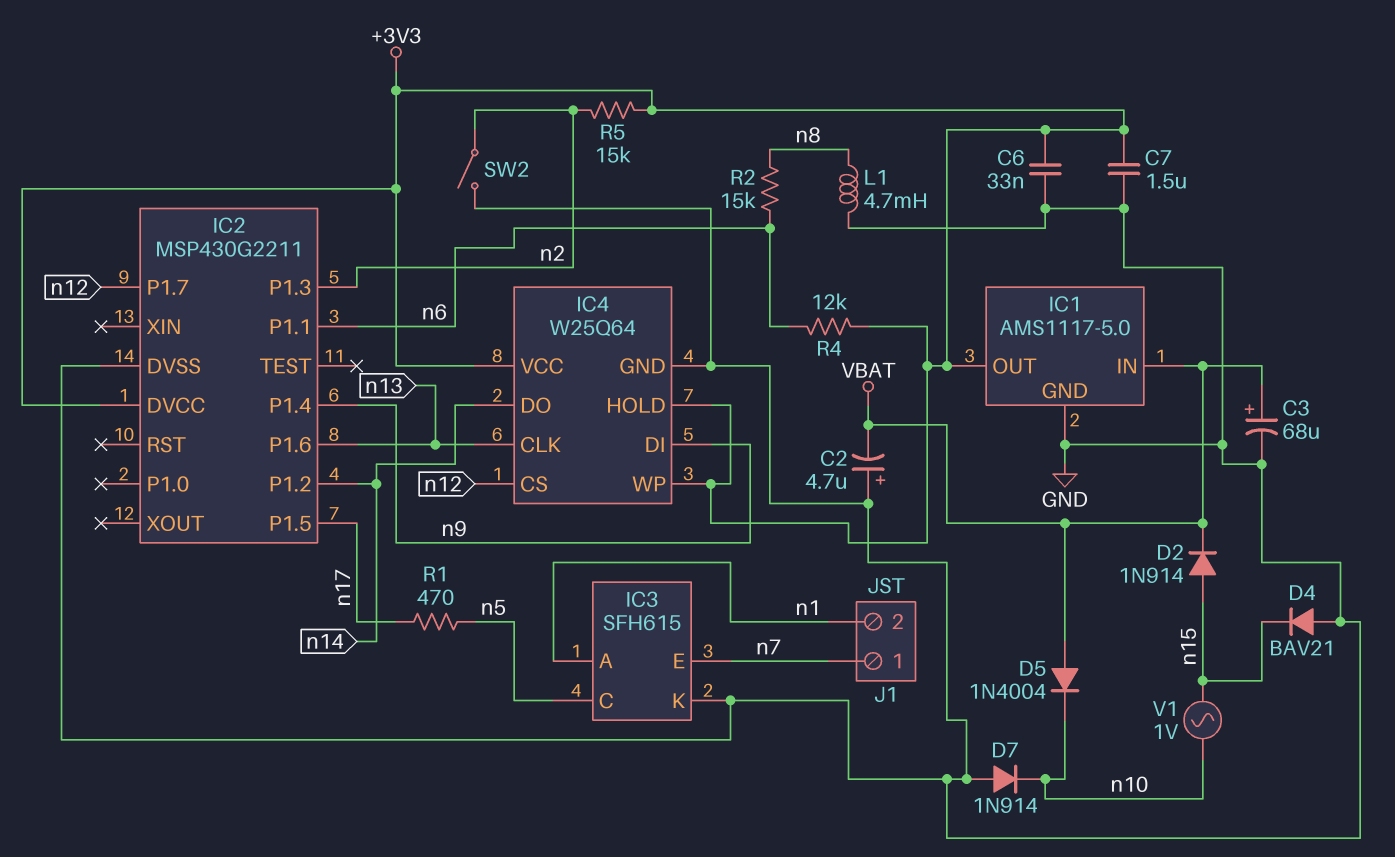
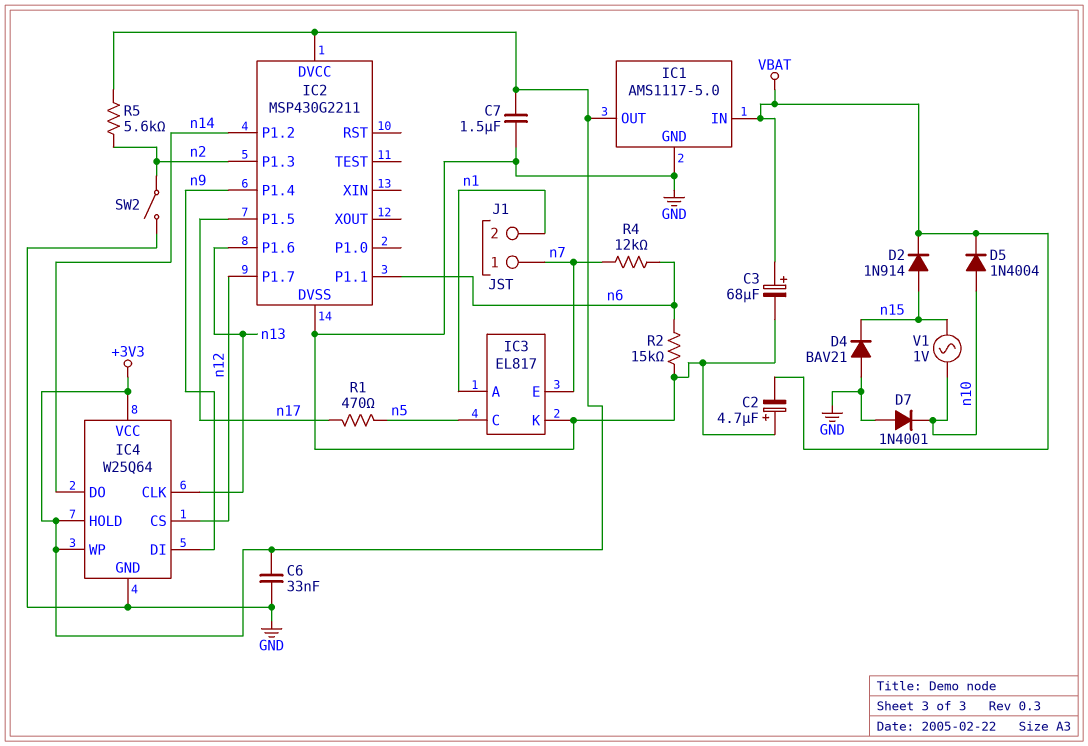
D5: diode 1N4004 (A VBAT, K n10) -> diode 1N4004 (A n10, K VBAT)
D7: diode 1N914 (A GND, K n10) -> diode 1N4001 (A GND, K n10)
IC3: SFH615 -> EL817
L1: 4.7mH (GND, n8) -> none
R2: 15k (n6, n8) -> 15k (GND, n6)
R4: 12k (+3V3, n6) -> 12k (n6, n7)
R5: 15k (+3V3, n2) -> 5.6k (+3V3, n2)

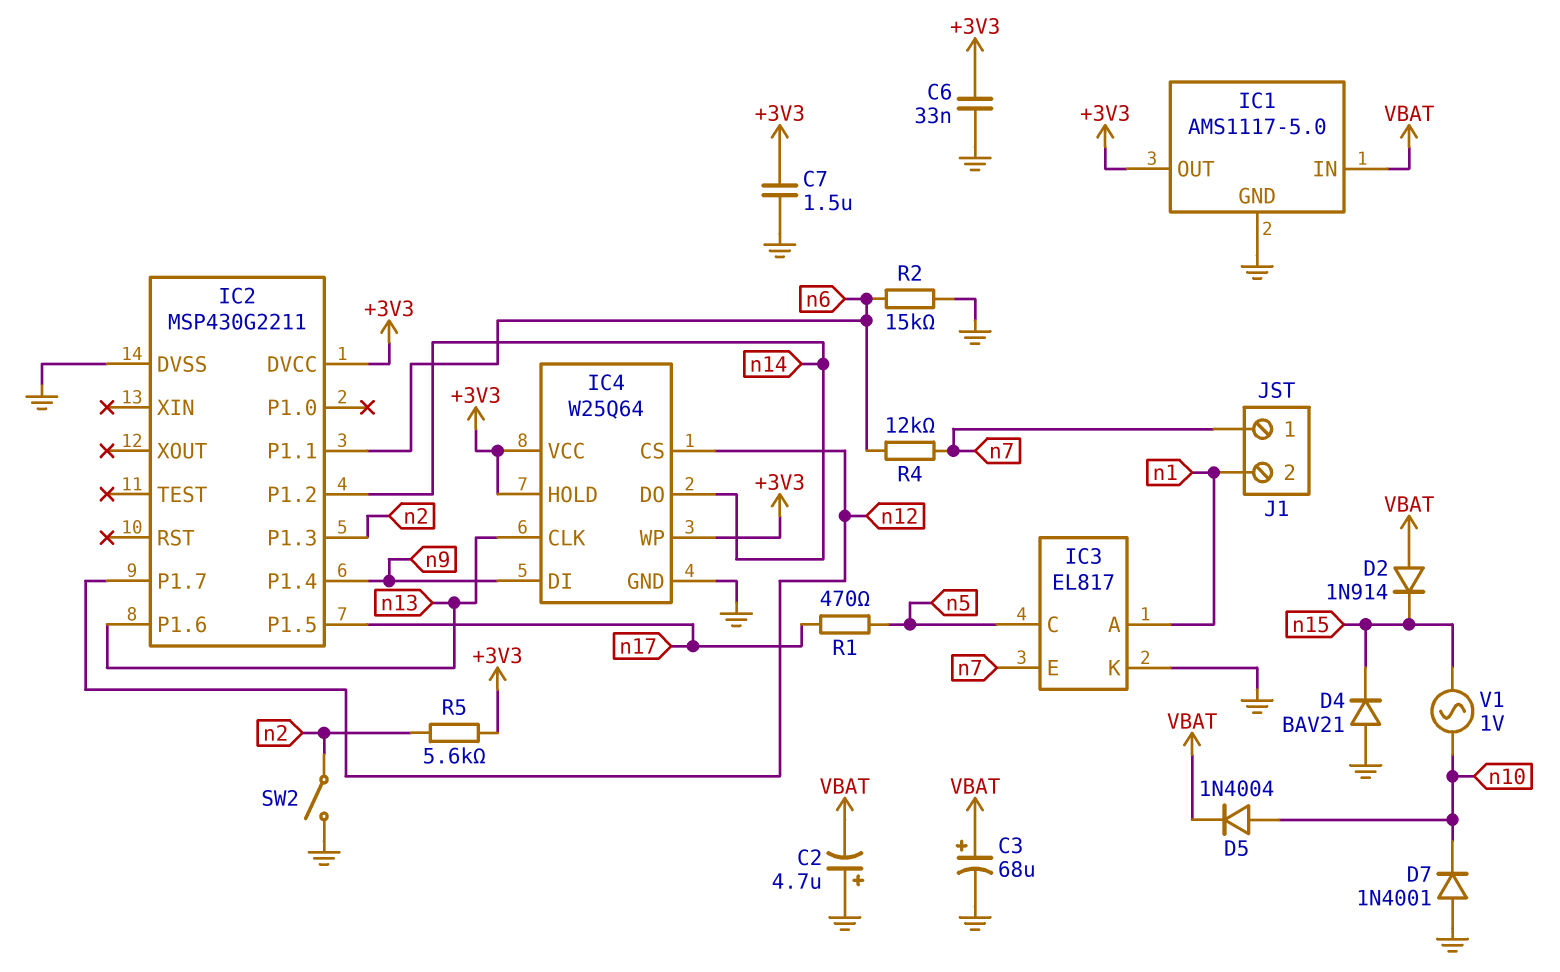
D2: diode 1N914 (A n15, K VBAT) -> diode 1N914 (A VBAT, K n15)

